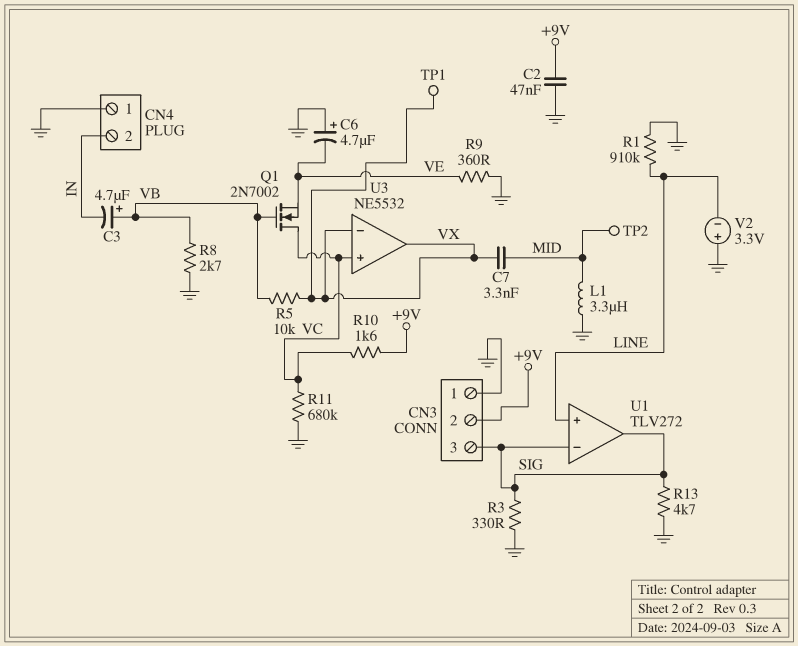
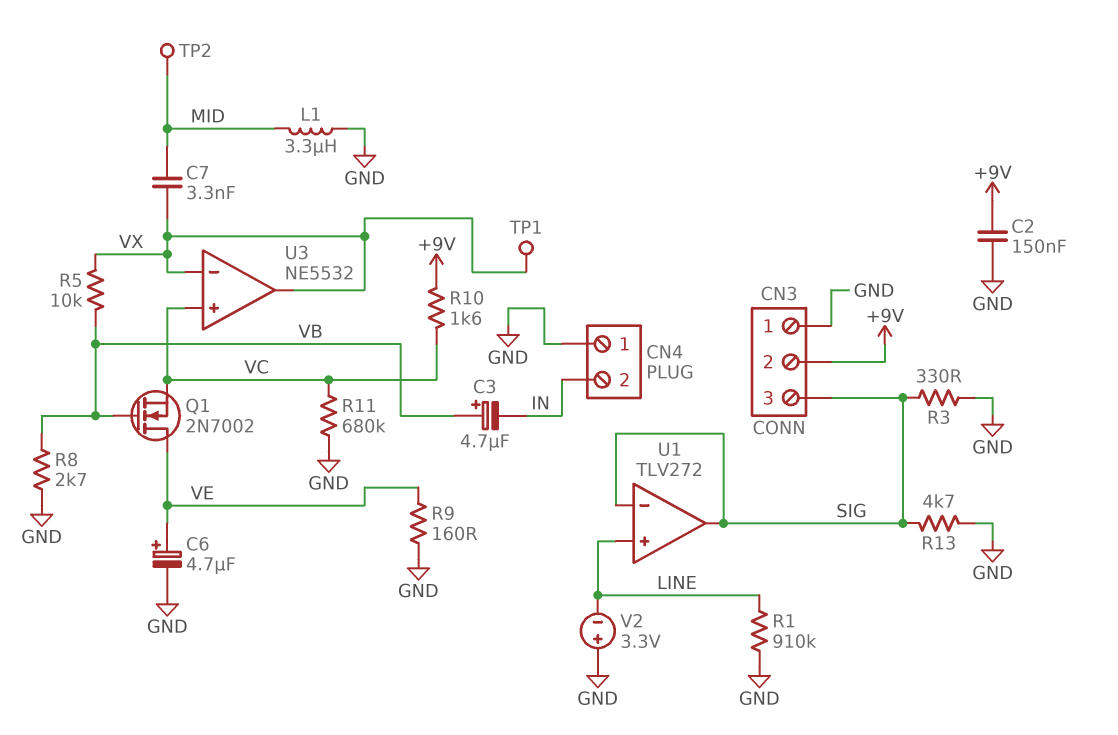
C2: 47nF (+9V, GND) -> 150nF (+9V, GND)
C6: 4.7uF (plus GND, minus VE) -> 4.7uF (plus VE, minus GND)
Q1: NMOS 2N7002 (G VB, D VC, S VE) -> NMOS 2N7002 (G VB, D VE, S VC)
R9: 360 (GND, VE) -> 160 (GND, VE)

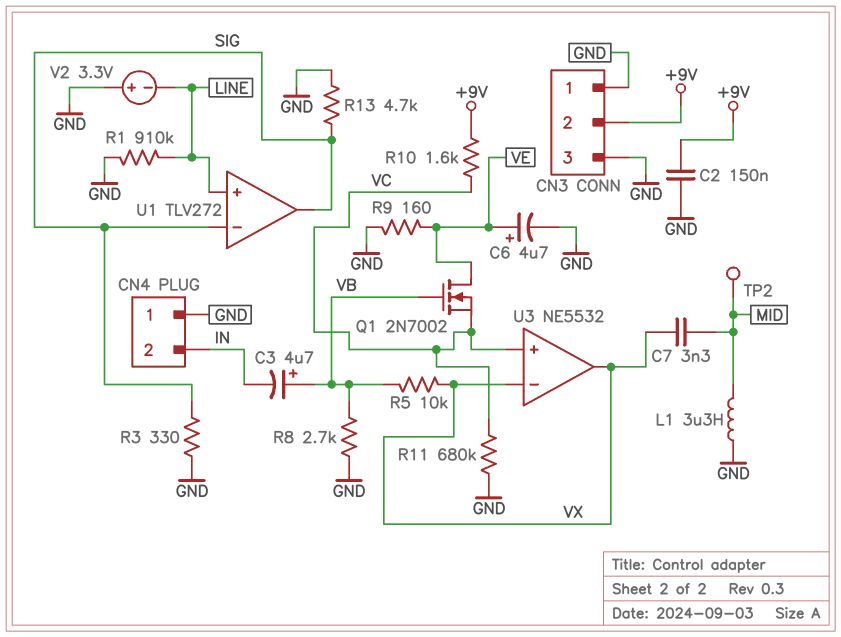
CN3 pin 3: SIG -> GND
TP1: test point (VX) -> none

